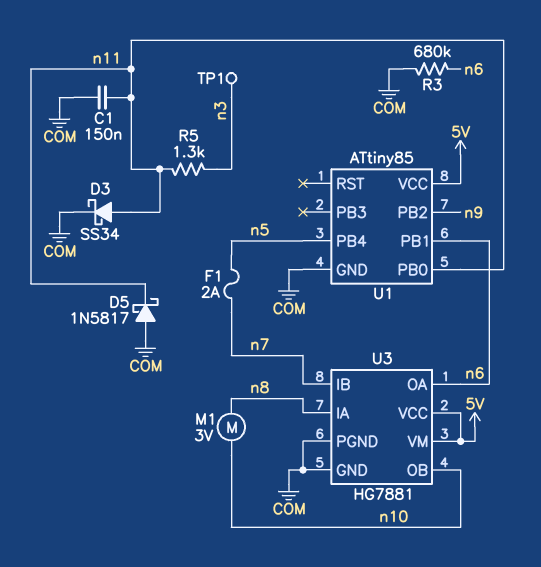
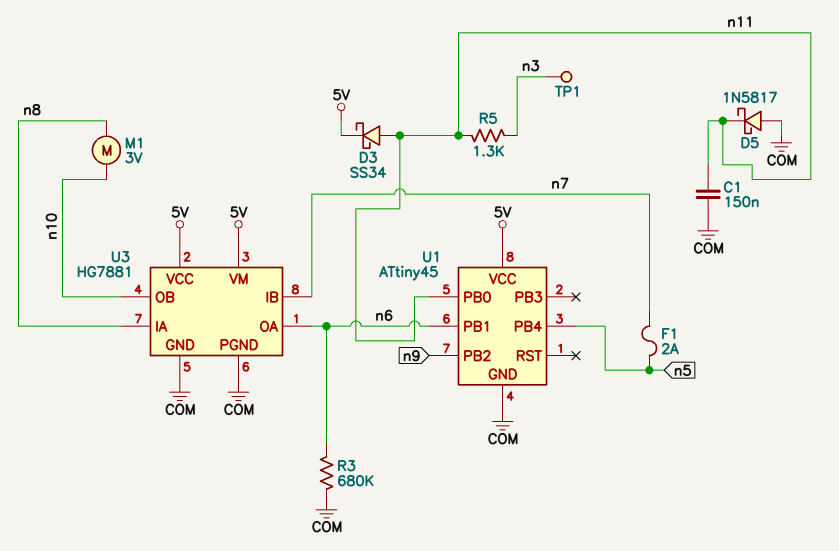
D3: schottky SS34 (A n11, K COM) -> schottky SS34 (A n11, K 5V)
U1: ATtiny85 -> ATtiny45

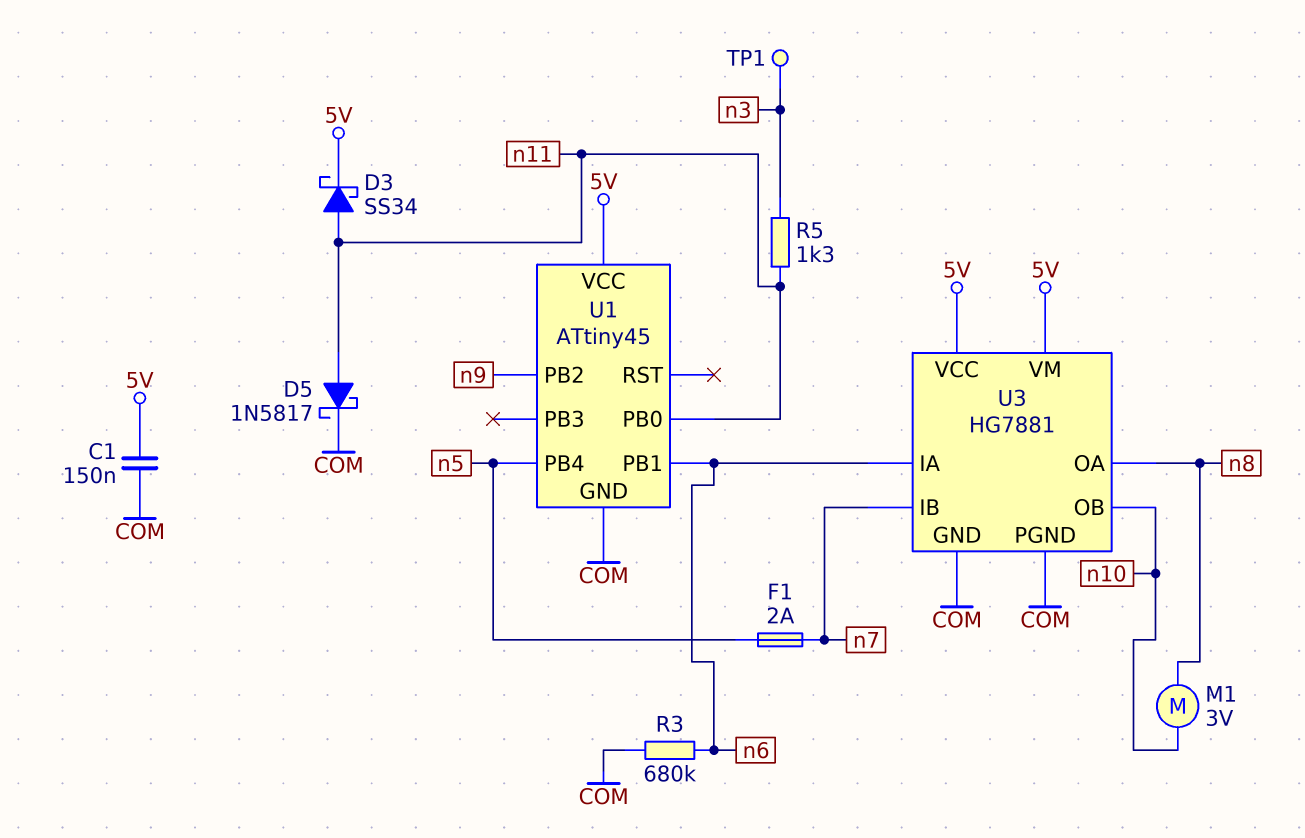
C1: 150nF (COM, n11) -> 150nF (5V, COM)
D5: schottky 1N5817 (A COM, K n11) -> schottky 1N5817 (A n11, K COM)
U3 pin IA: n8 -> n6
U3 pin OA: n6 -> n8

